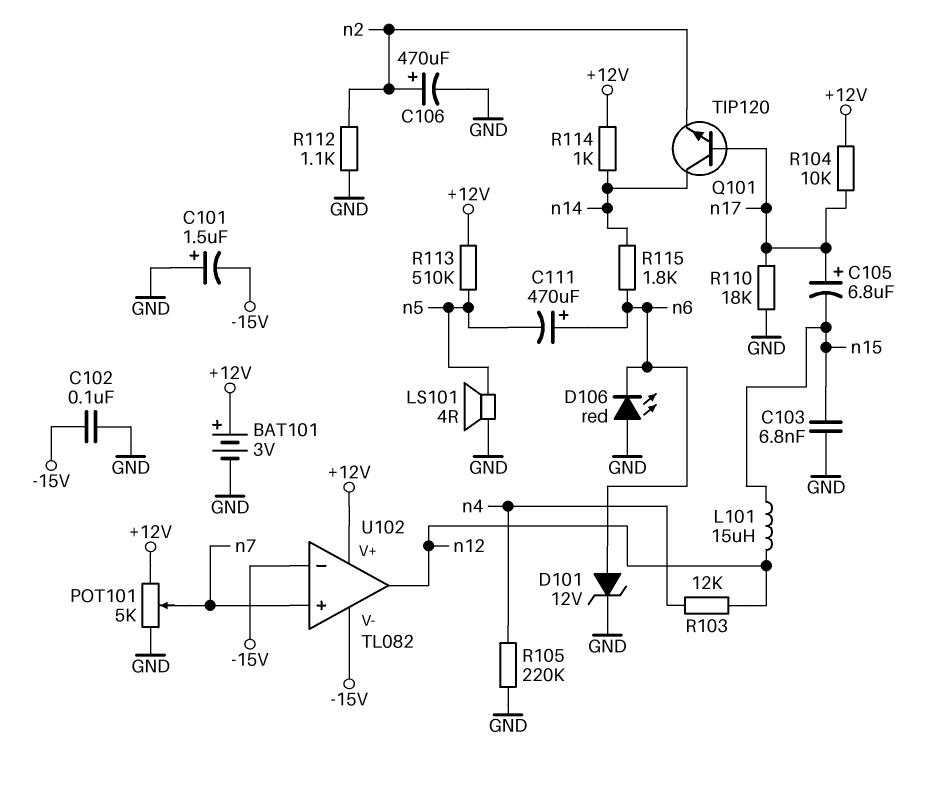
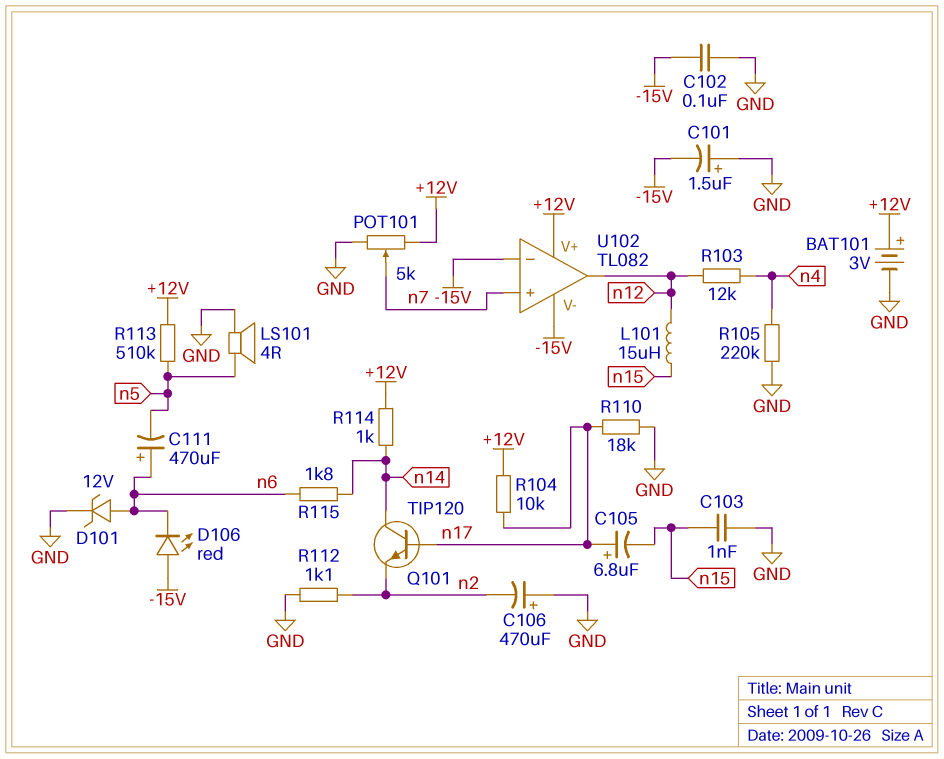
C103: 6.8nF (GND, n15) -> 1nF (GND, n15)
C106: 470uF (plus n2, minus GND) -> 470uF (plus GND, minus n2)
D106: LED red (A GND, K n6) -> LED red (A -15V, K n6)

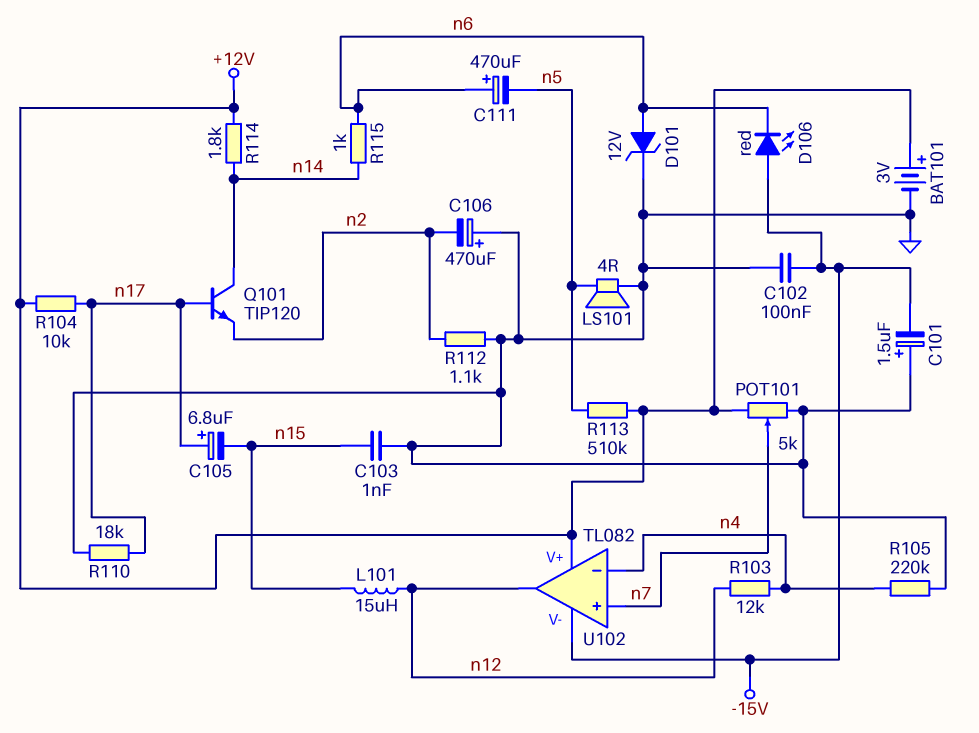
R114: 1k (+12V, n14) -> 1.8k (+12V, n14)
R115: 1.8k (n6, n14) -> 1k (n6, n14)
U102 pin in-: -15V -> n4

